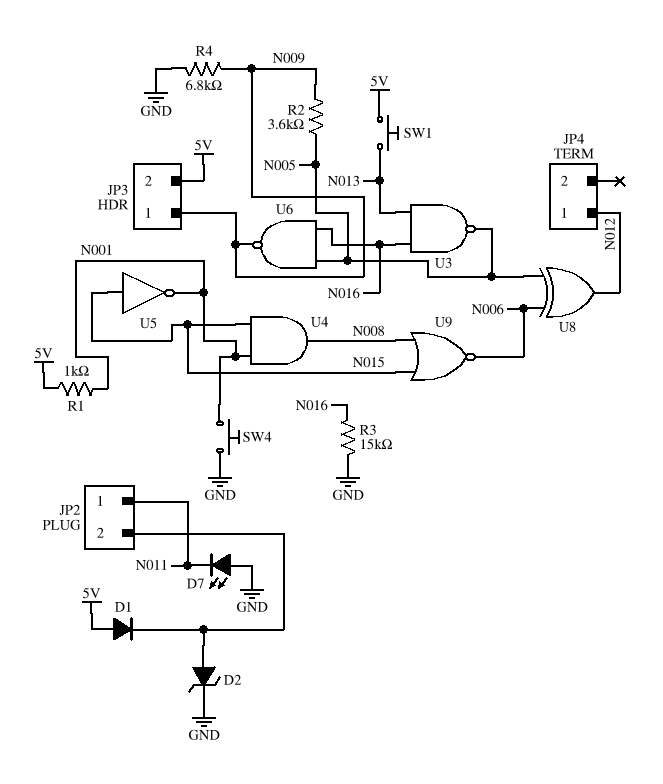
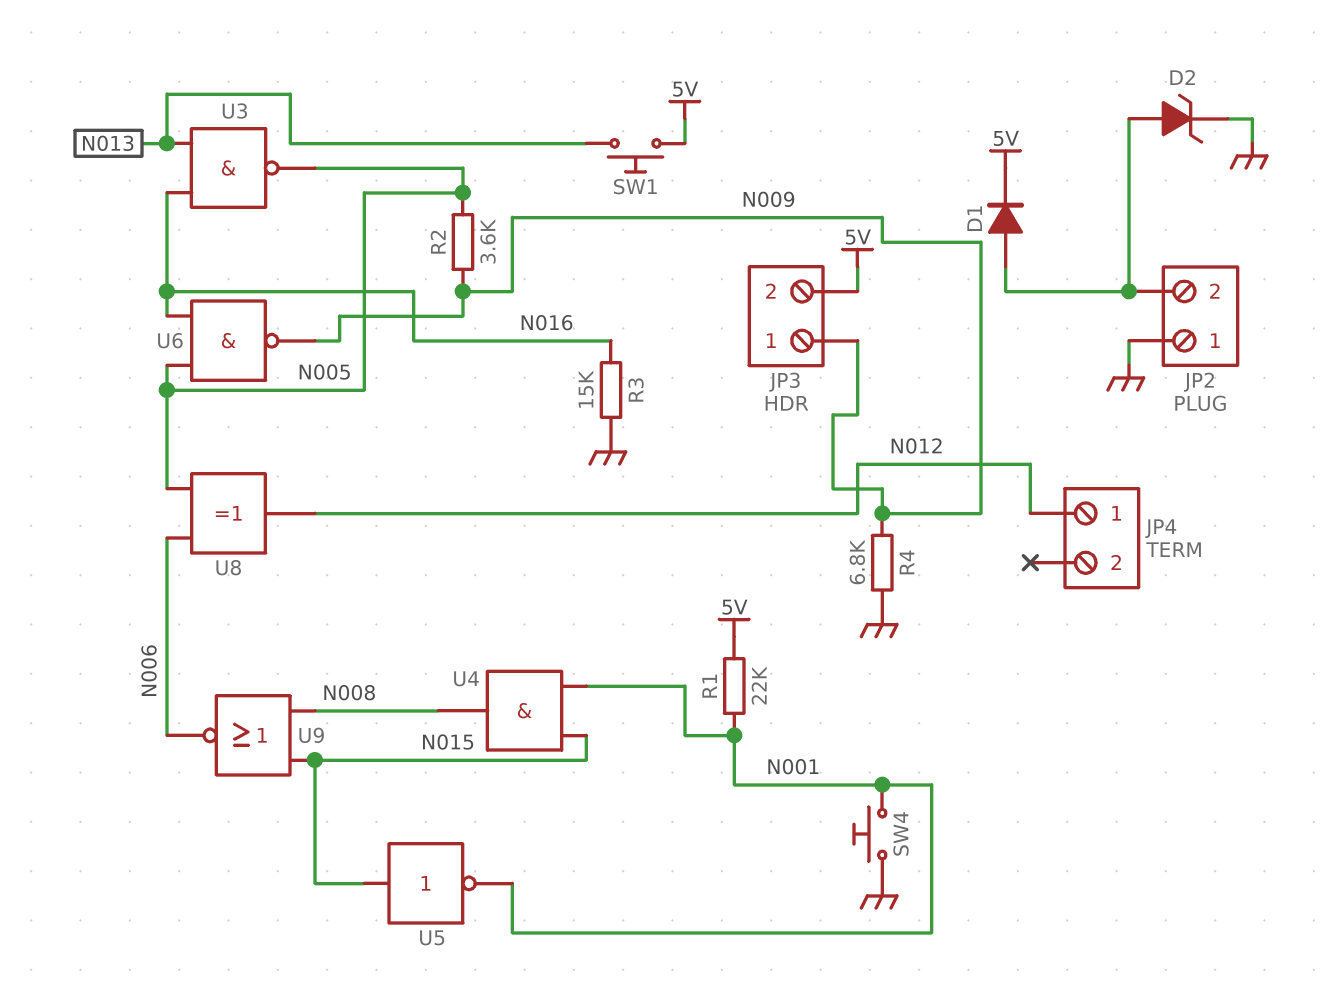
D1: diode (A 5V, K JP2/2) -> diode (A JP2/2, K 5V)
D7: LED (A GND, K N011) -> none
JP2 pin 1: N011 -> GND
R1: 1k (5V, N001) -> 22k (5V, N001)

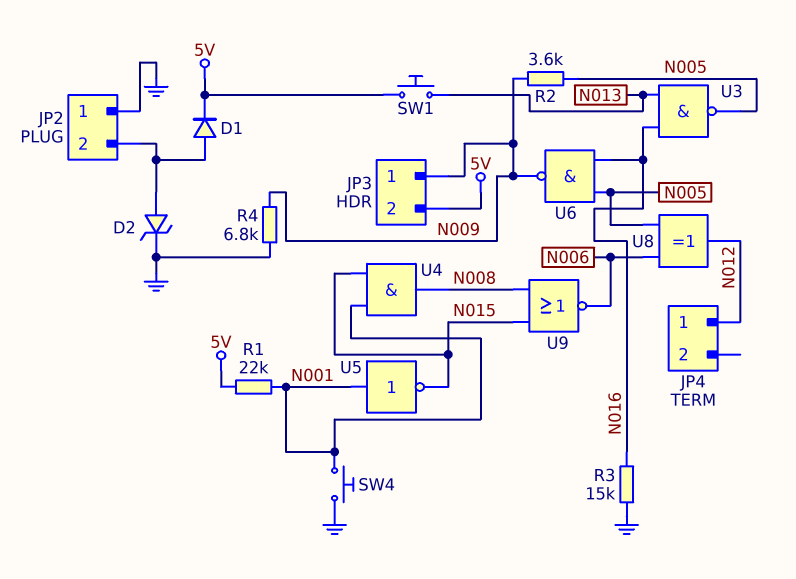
U5: NOT (in N015, out N001) -> NOT (in N001, out N015)

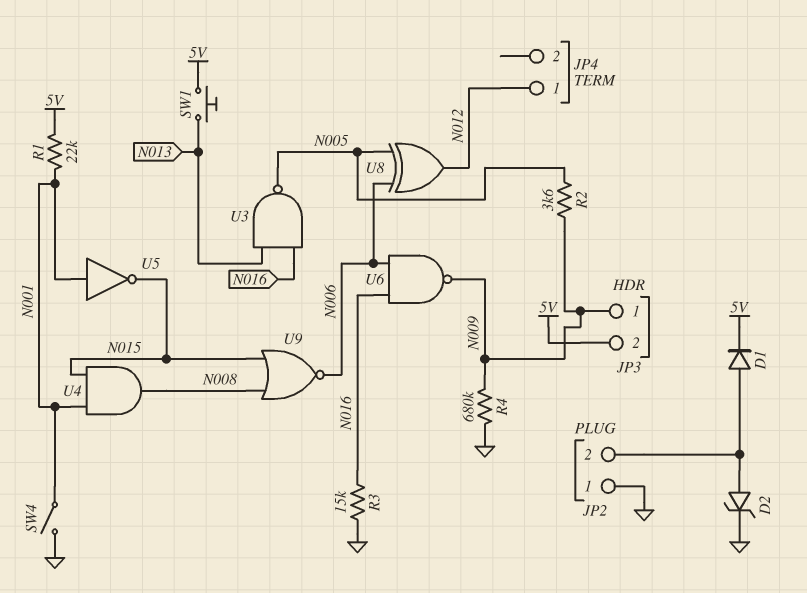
R4: 6.8k (GND, N009) -> 680k (GND, N009)
SW4: button (GND, N001) -> switch (GND, N001)
U6: NAND (in N005, in N016, out N009) -> NAND (in N006, in N016, out N009)

